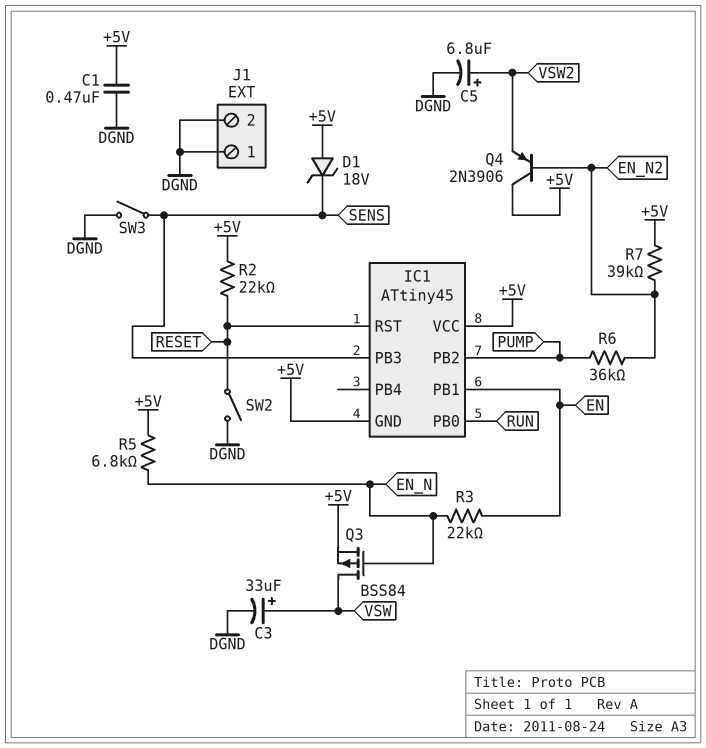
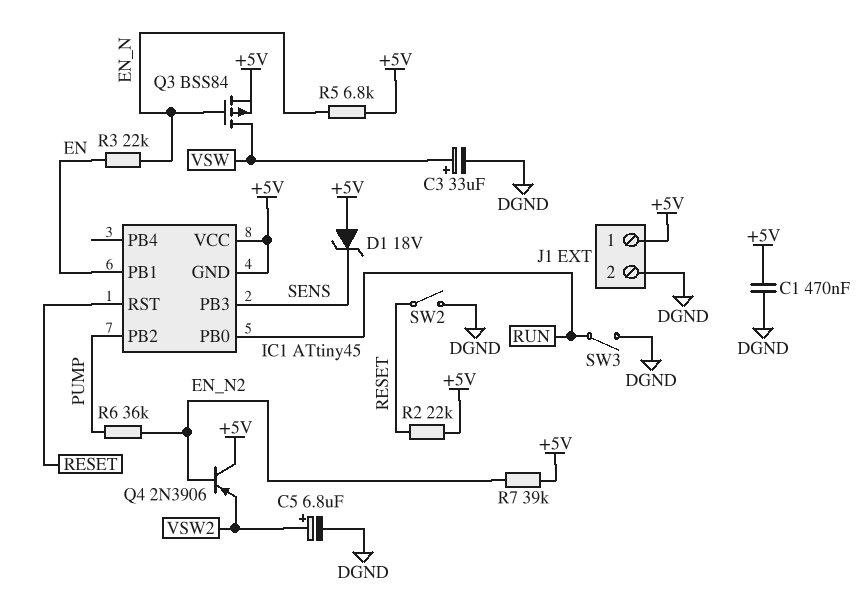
J1 pin 1: DGND -> +5V
SW3: switch (DGND, SENS) -> switch (DGND, RUN)

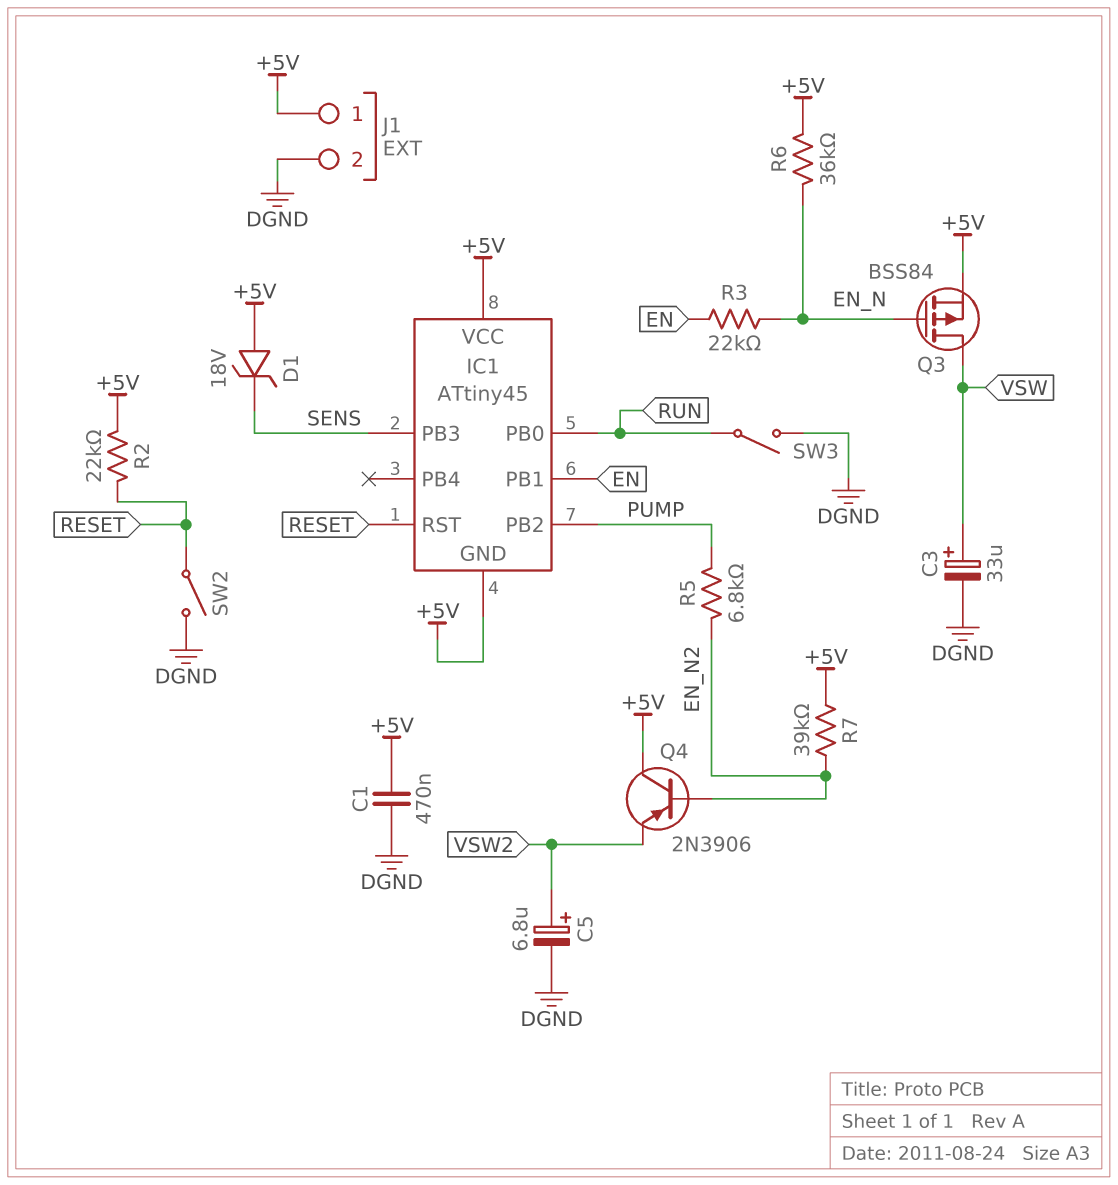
R5: 6.8k (+5V, EN_N) -> 6.8k (EN_N2, PUMP)
R6: 36k (EN_N2, PUMP) -> 36k (+5V, EN_N)

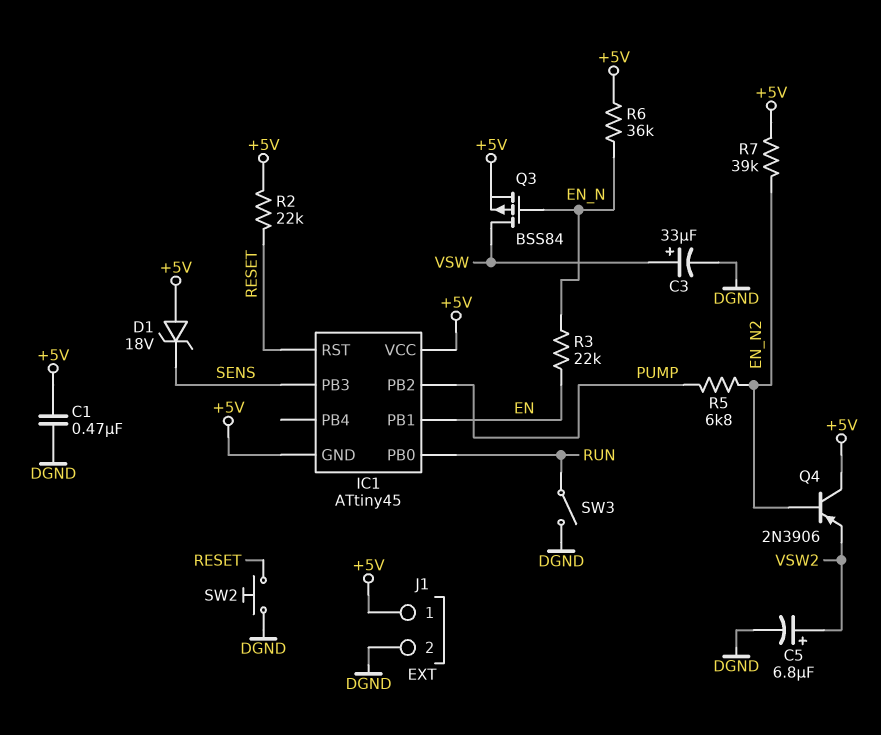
SW2: switch (DGND, RESET) -> button (DGND, RESET)

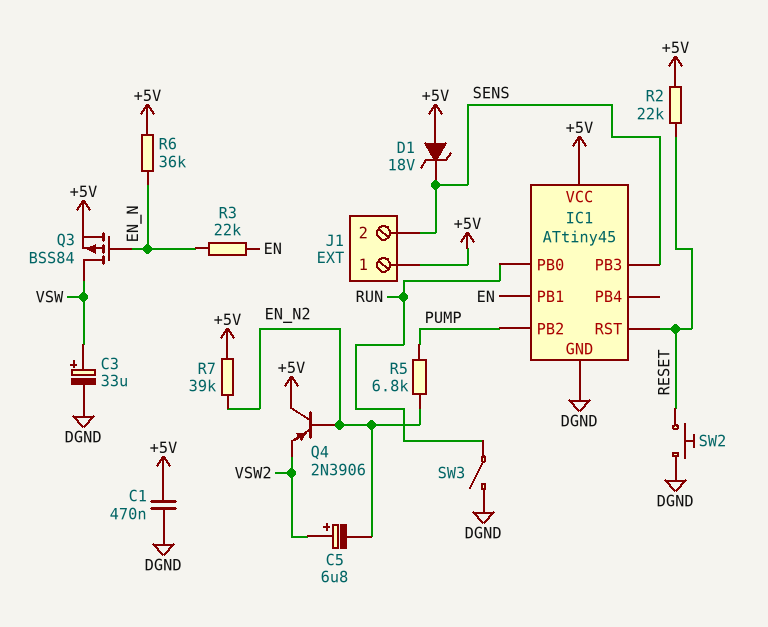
C5: 6.8uF (plus VSW2, minus DGND) -> 6.8uF (plus VSW2, minus EN_N2)
IC1 pin GND: +5V -> DGND
J1 pin 2: DGND -> SENS

